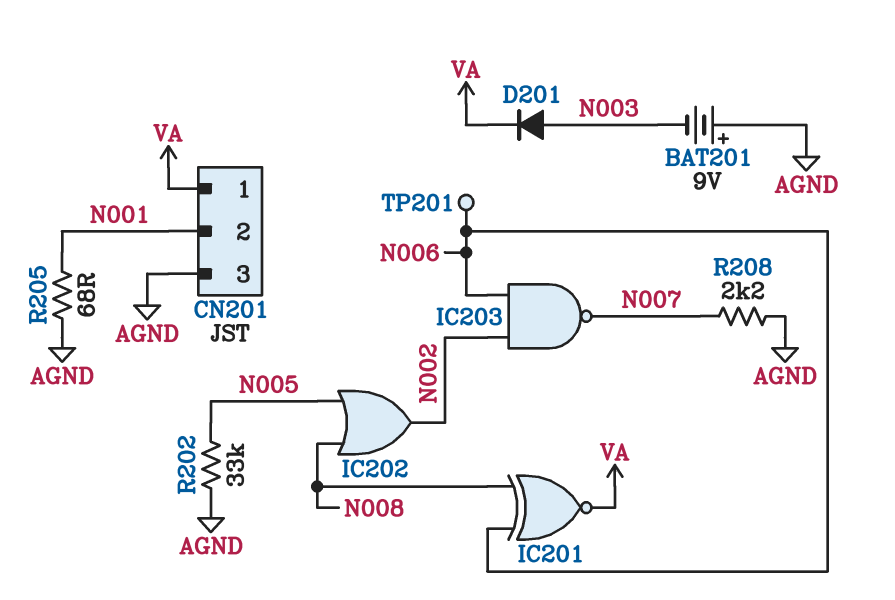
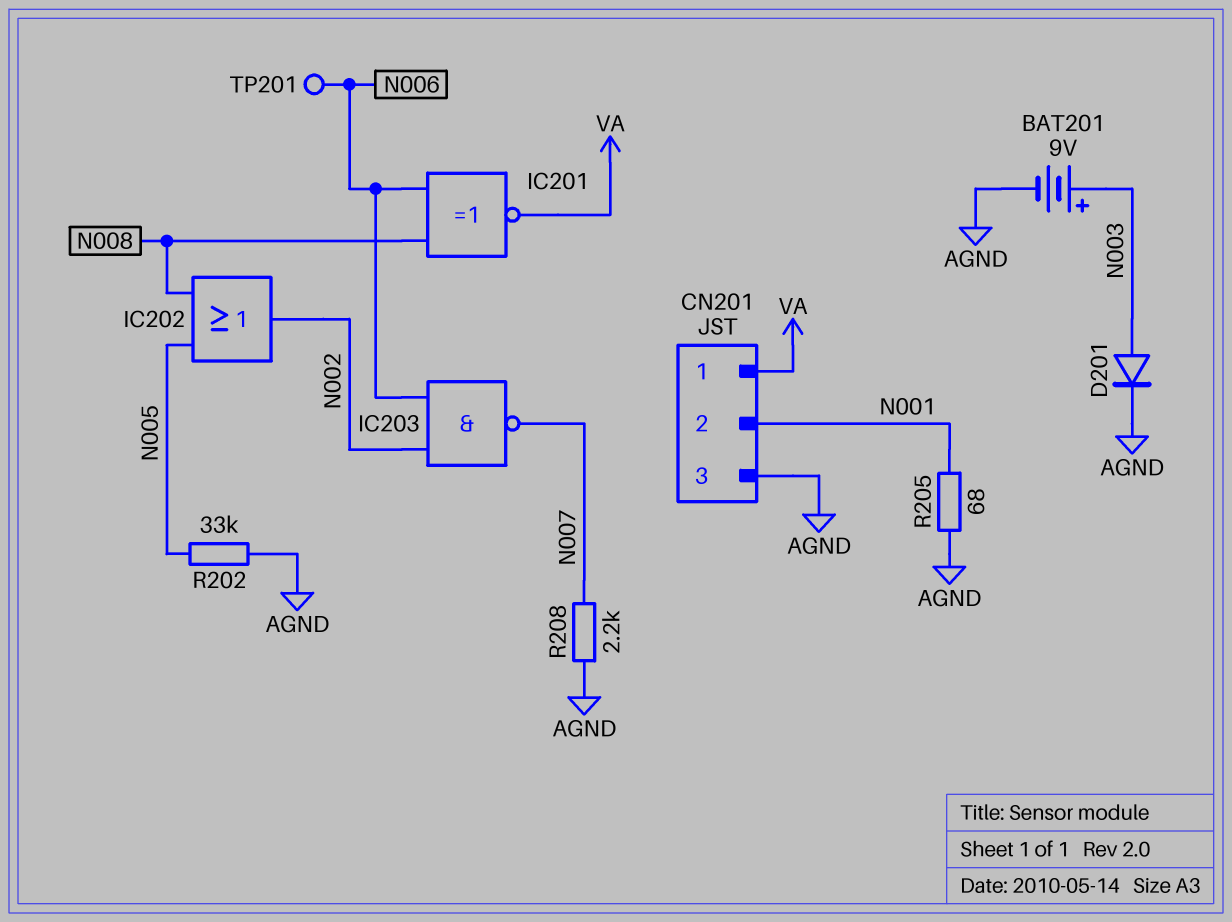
BAT201: 9V (plus AGND, minus N003) -> 9V (plus N003, minus AGND)
D201: diode (A N003, K VA) -> diode (A N003, K AGND)

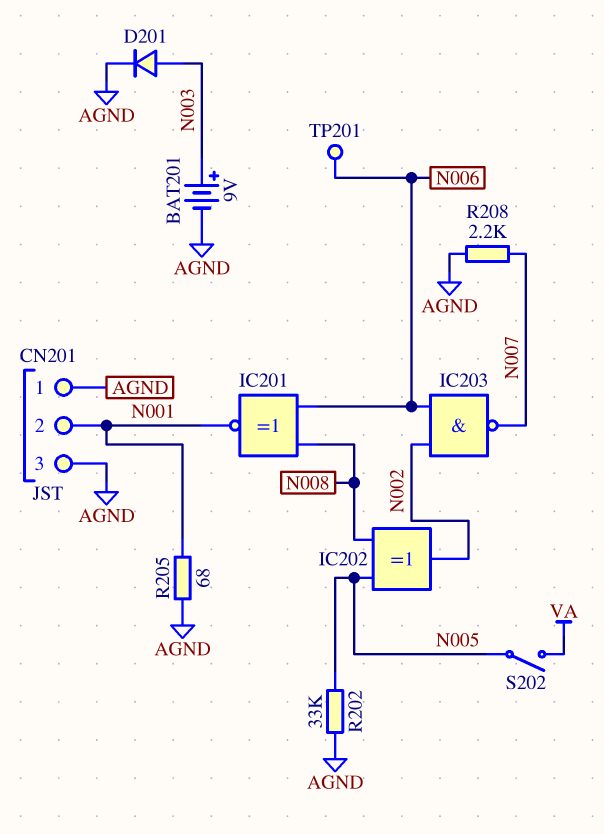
CN201 pin 1: VA -> AGND
IC201: XNOR (in N006, in N008, out VA) -> XNOR (in N006, in N008, out N001)
IC202: OR (in N005, in N008, out N002) -> XOR (in N005, in N008, out N002)
S202: none -> switch (N005, VA)

